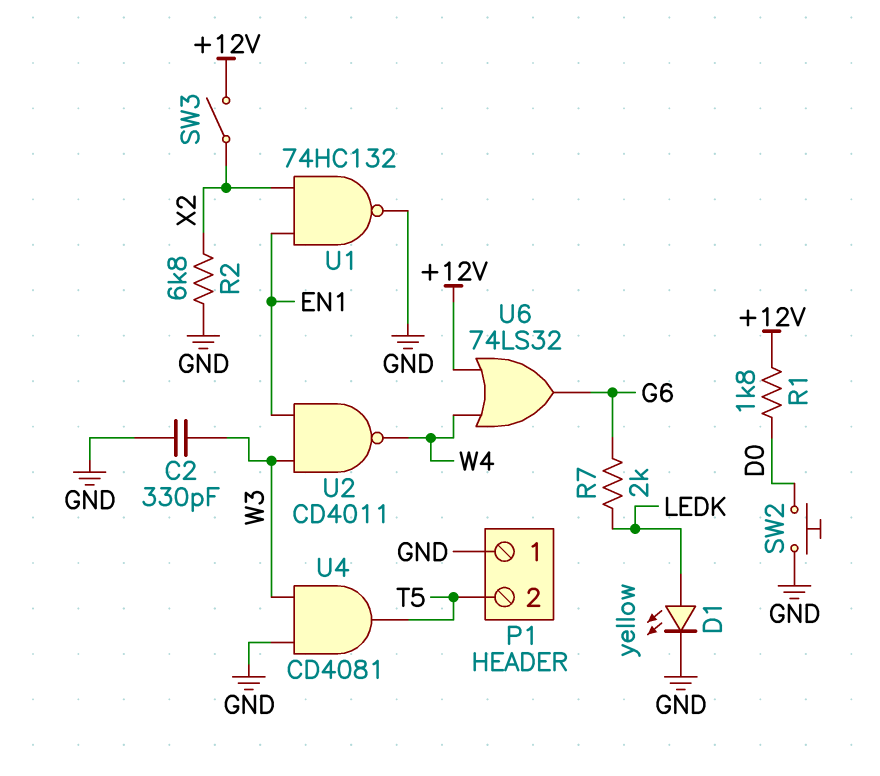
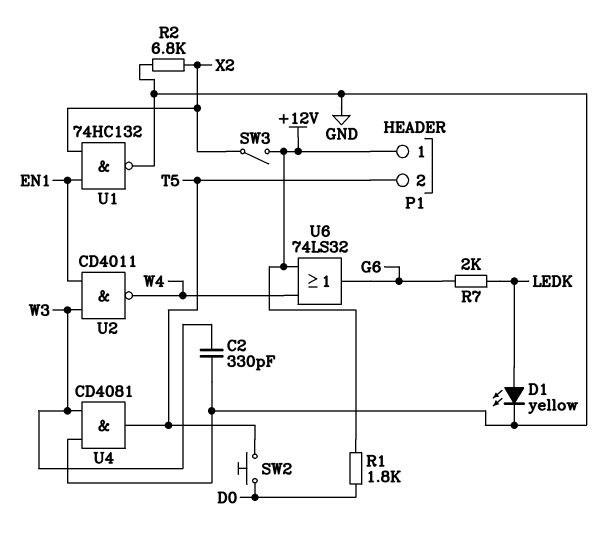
P1 pin 1: GND -> +12V
SW2: button (D0, GND) -> button (D0, T5)

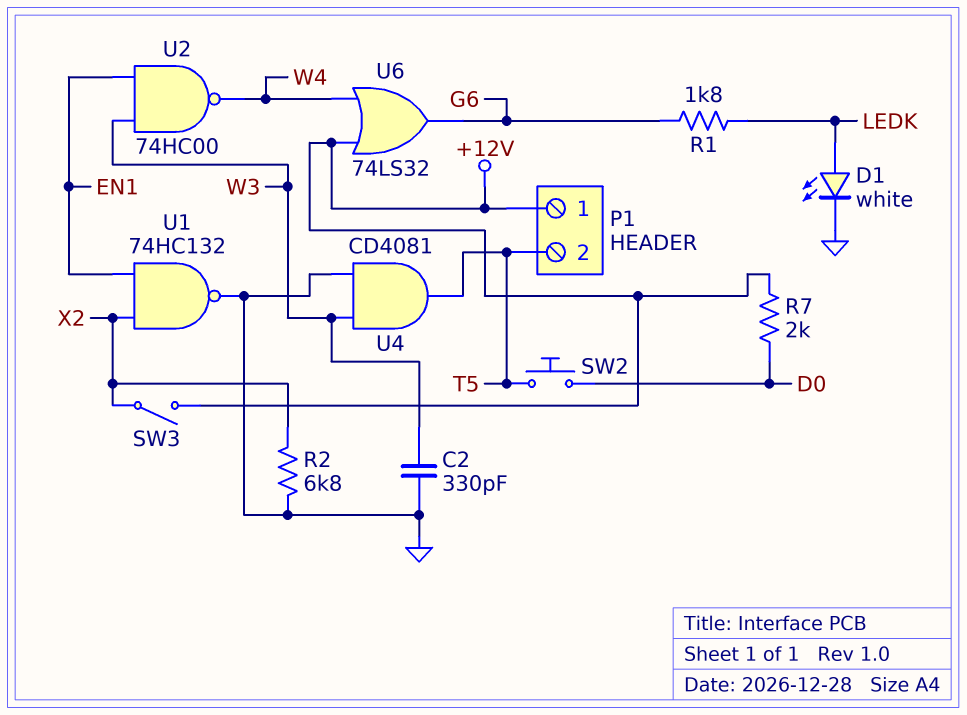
D1: LED yellow (A LEDK, K GND) -> LED white (A LEDK, K GND)
R1: 1.8k (+12V, D0) -> 1.8k (G6, LEDK)
R7: 2k (G6, LEDK) -> 2k (+12V, D0)
U2: NAND CD4011 (in EN1, in W3, out W4) -> NAND 74HC00 (in EN1, in W3, out W4)

